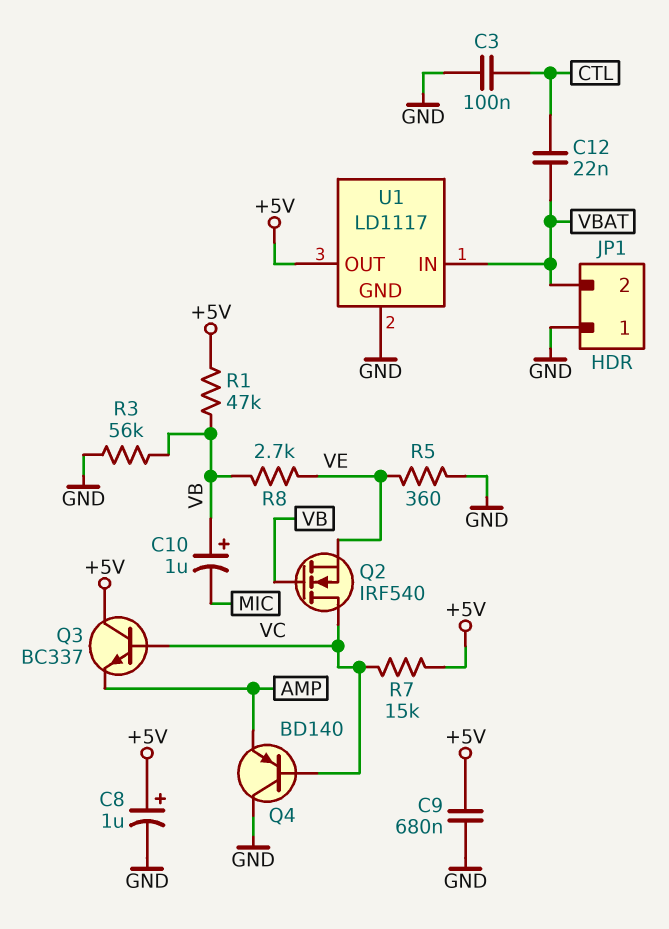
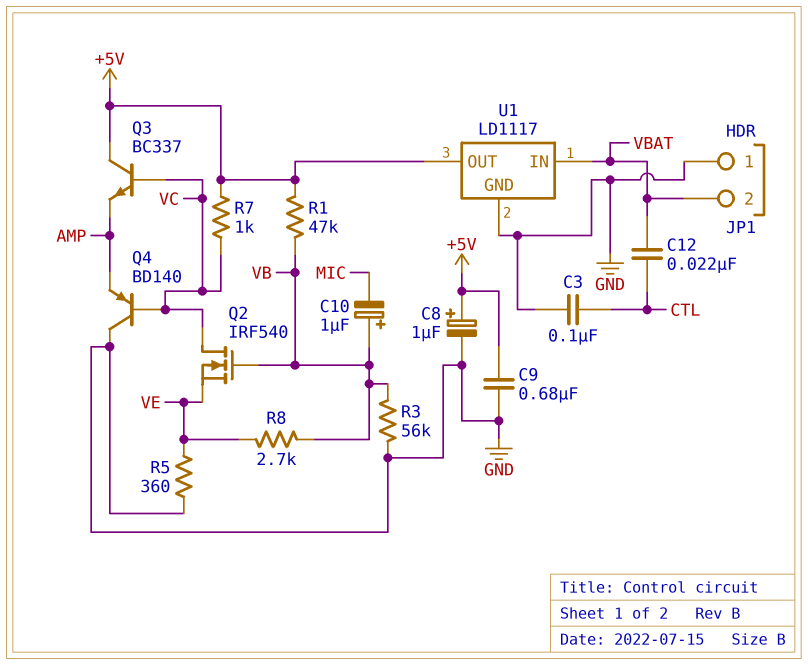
R7: 15k (+5V, VC) -> 1k (+5V, VC)

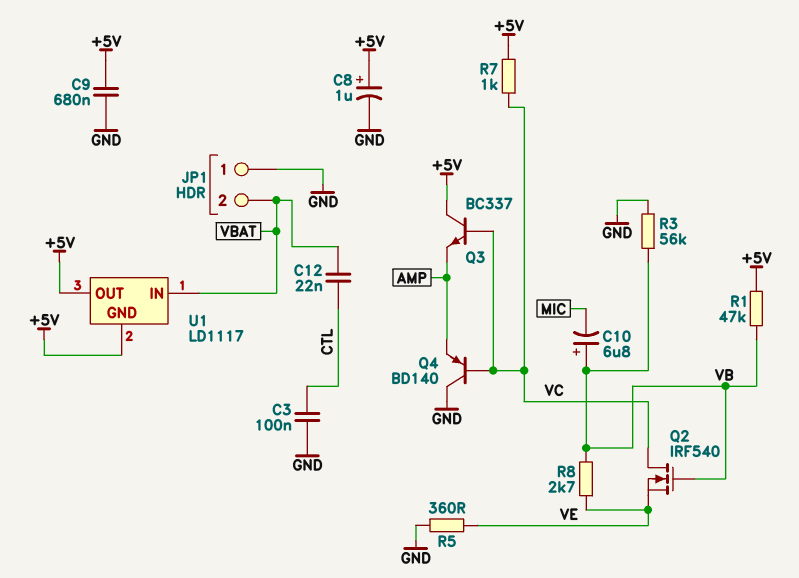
C10: 1uF (plus VB, minus MIC) -> 6.8uF (plus VB, minus MIC)
U1 pin GND: GND -> +5V

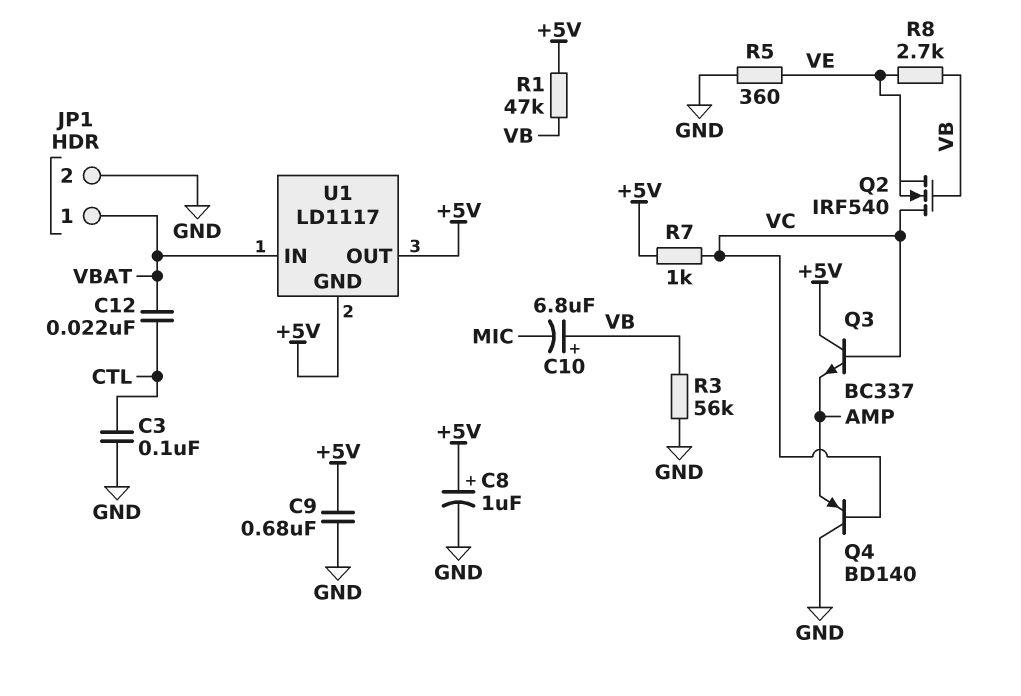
JP1 pin 1: GND -> VBAT
JP1 pin 2: VBAT -> GND

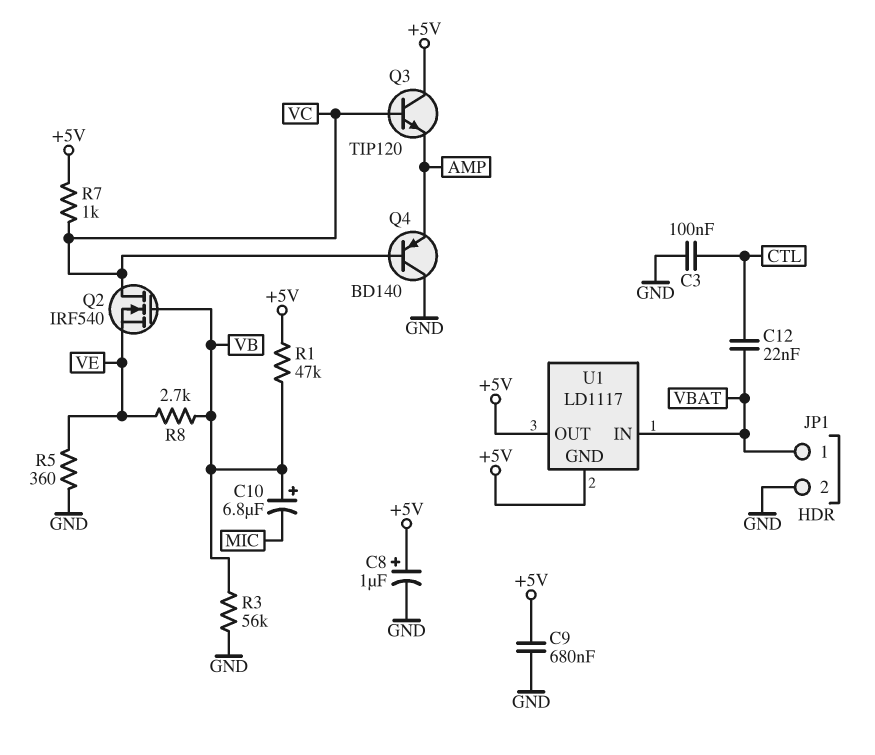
Q3: NPN BC337 (B VC, C +5V, E AMP) -> NPN TIP120 (B VC, C +5V, E AMP)

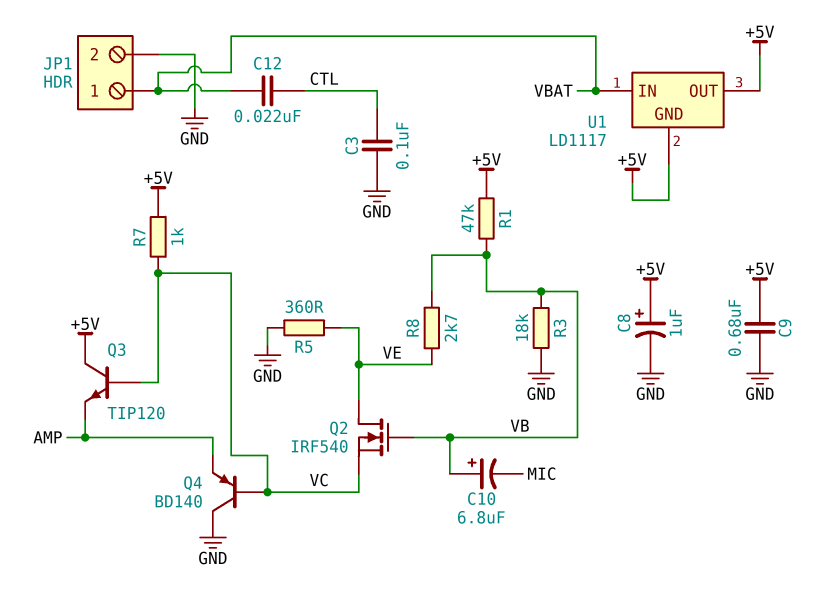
Q2: NMOS IRF540 (G VB, D VC, S VE) -> NMOS IRF540 (G VB, D VE, S VC)
R3: 56k (GND, VB) -> 18k (GND, VB)

